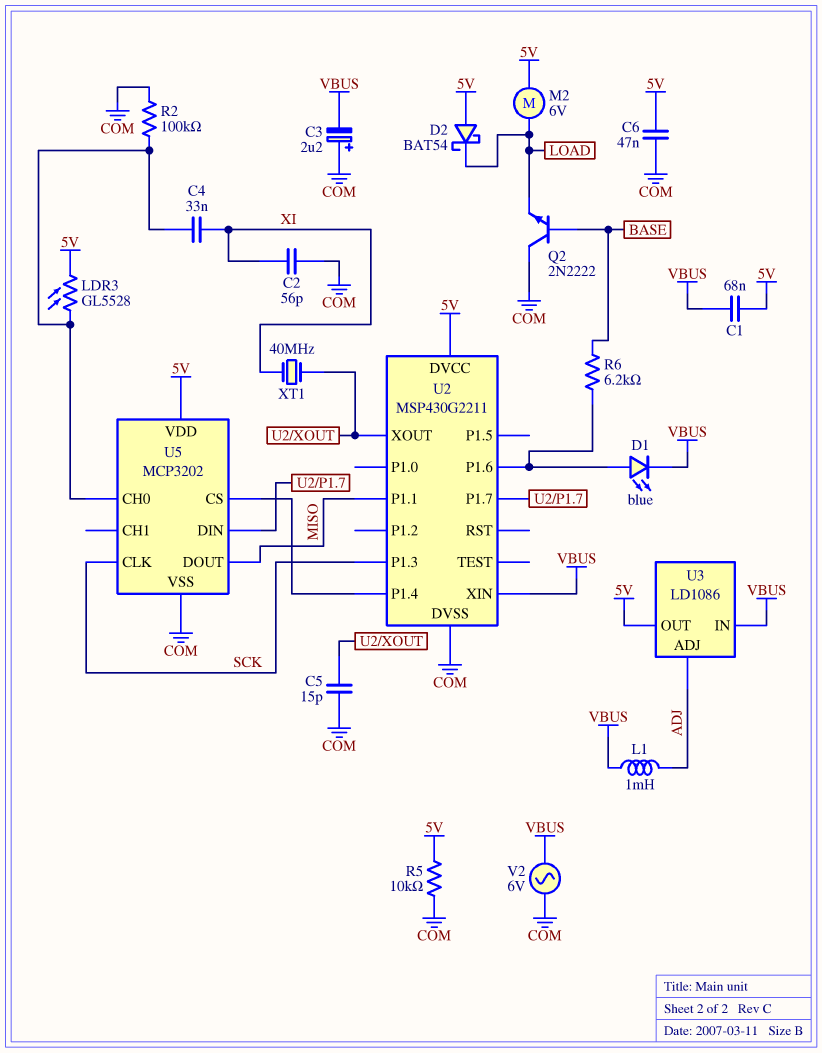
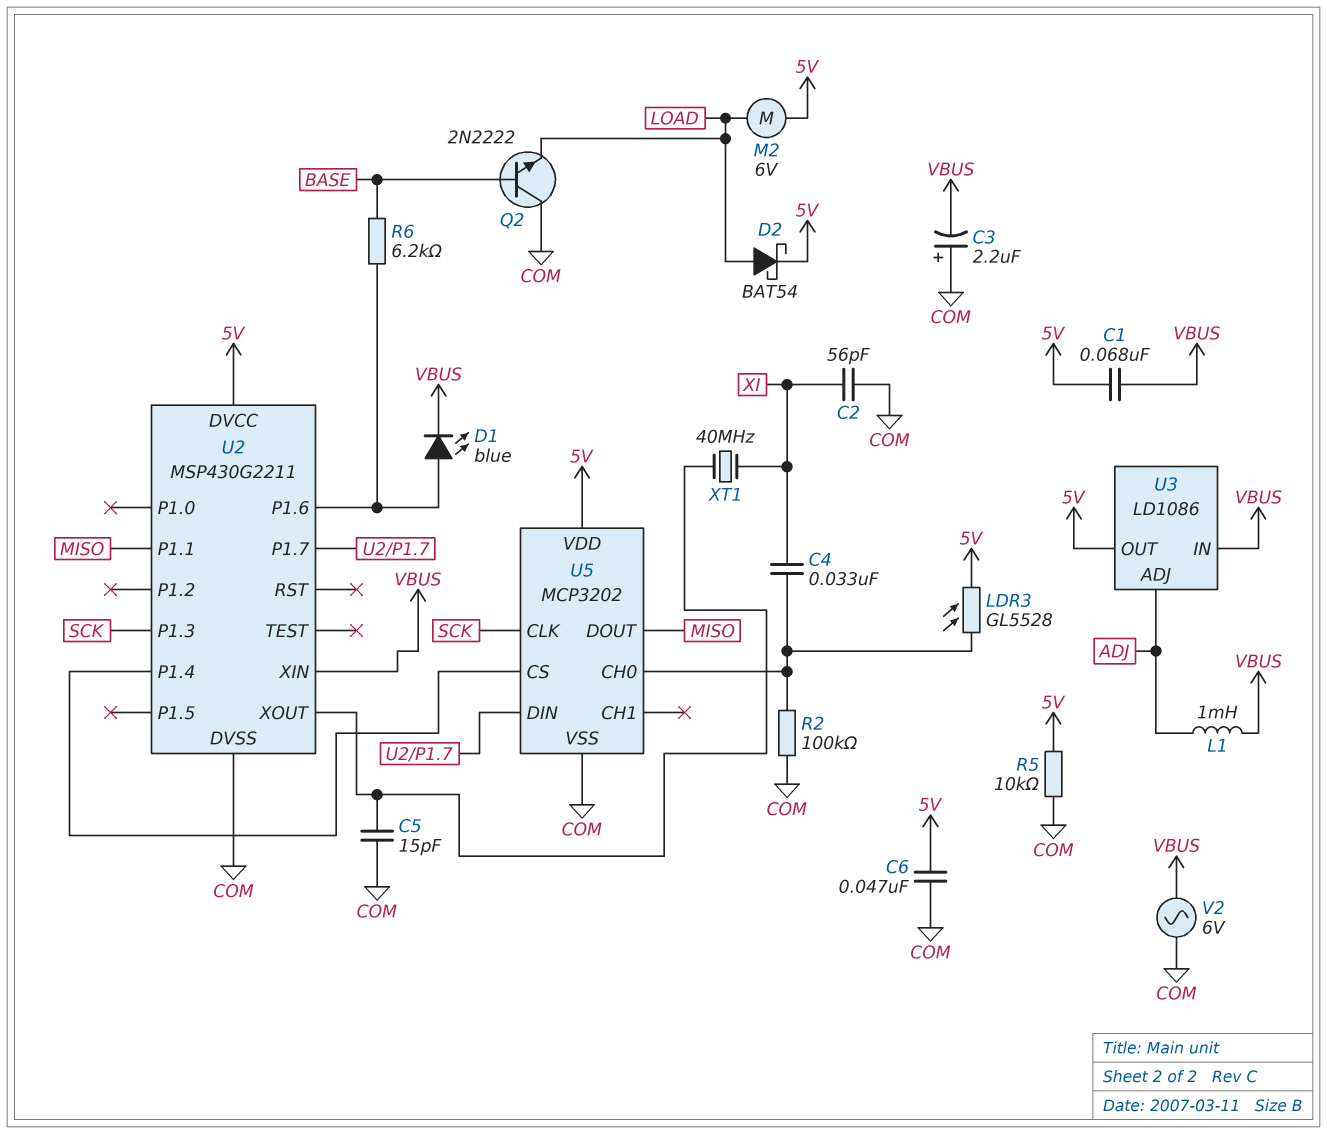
D2: schottky BAT54 (A 5V, K LOAD) -> schottky BAT54 (A LOAD, K 5V)

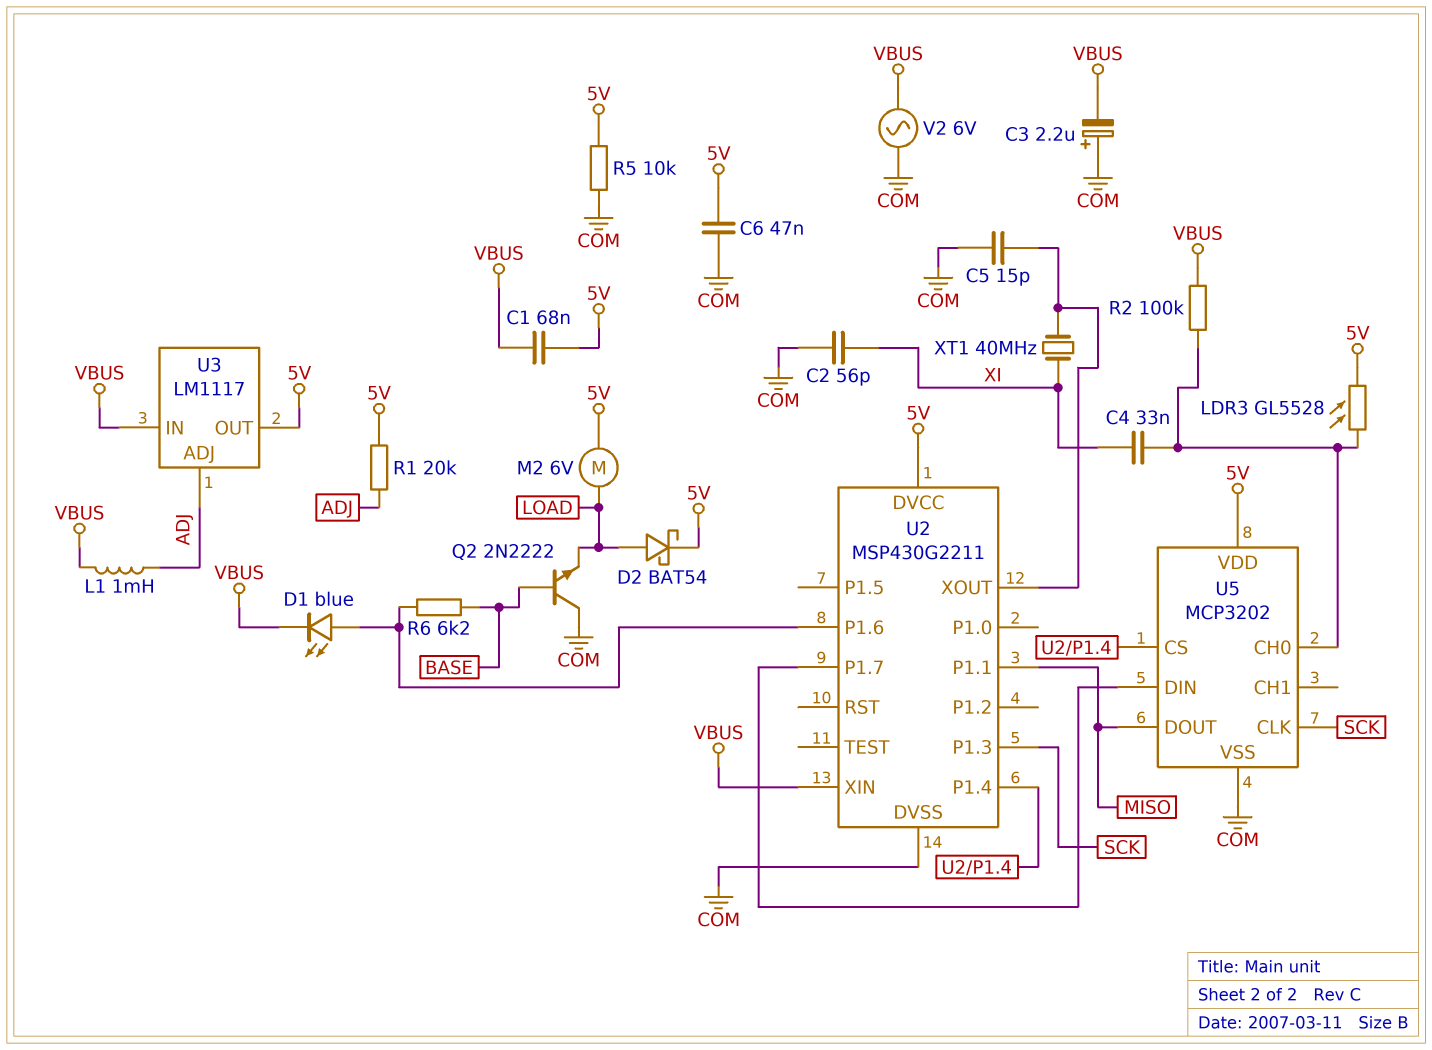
R1: none -> 20k (5V, ADJ)
R2: 100k (COM, U5/CH0) -> 100k (U5/CH0, VBUS)
U3: LD1086 -> LM1117

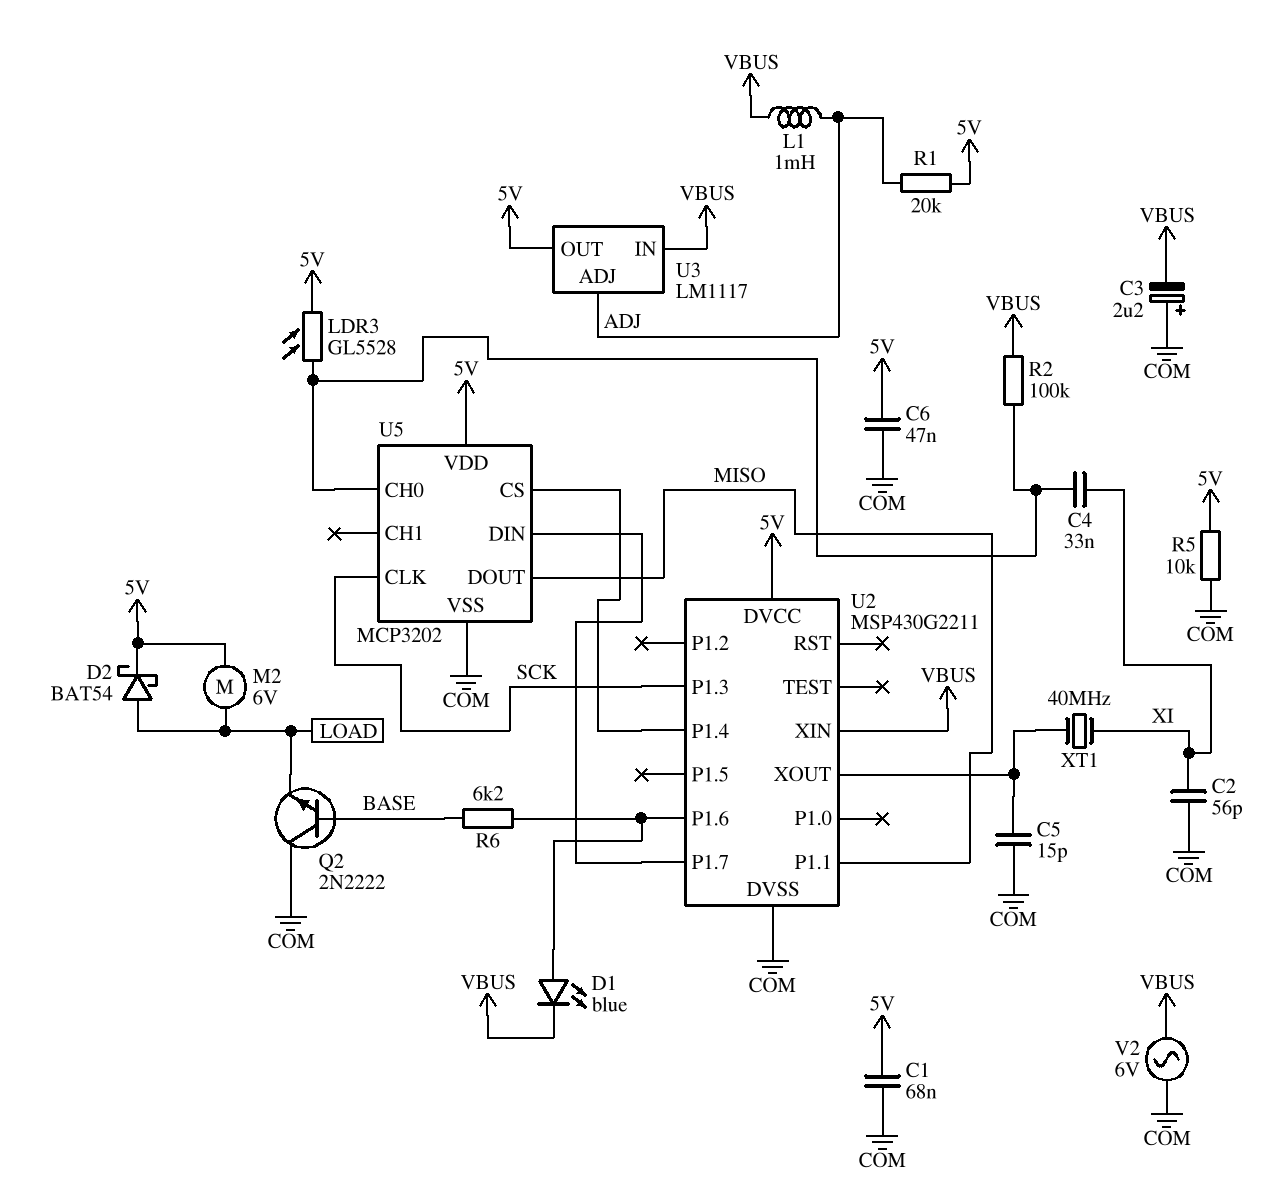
C1: 68nF (5V, VBUS) -> 68nF (5V, COM)

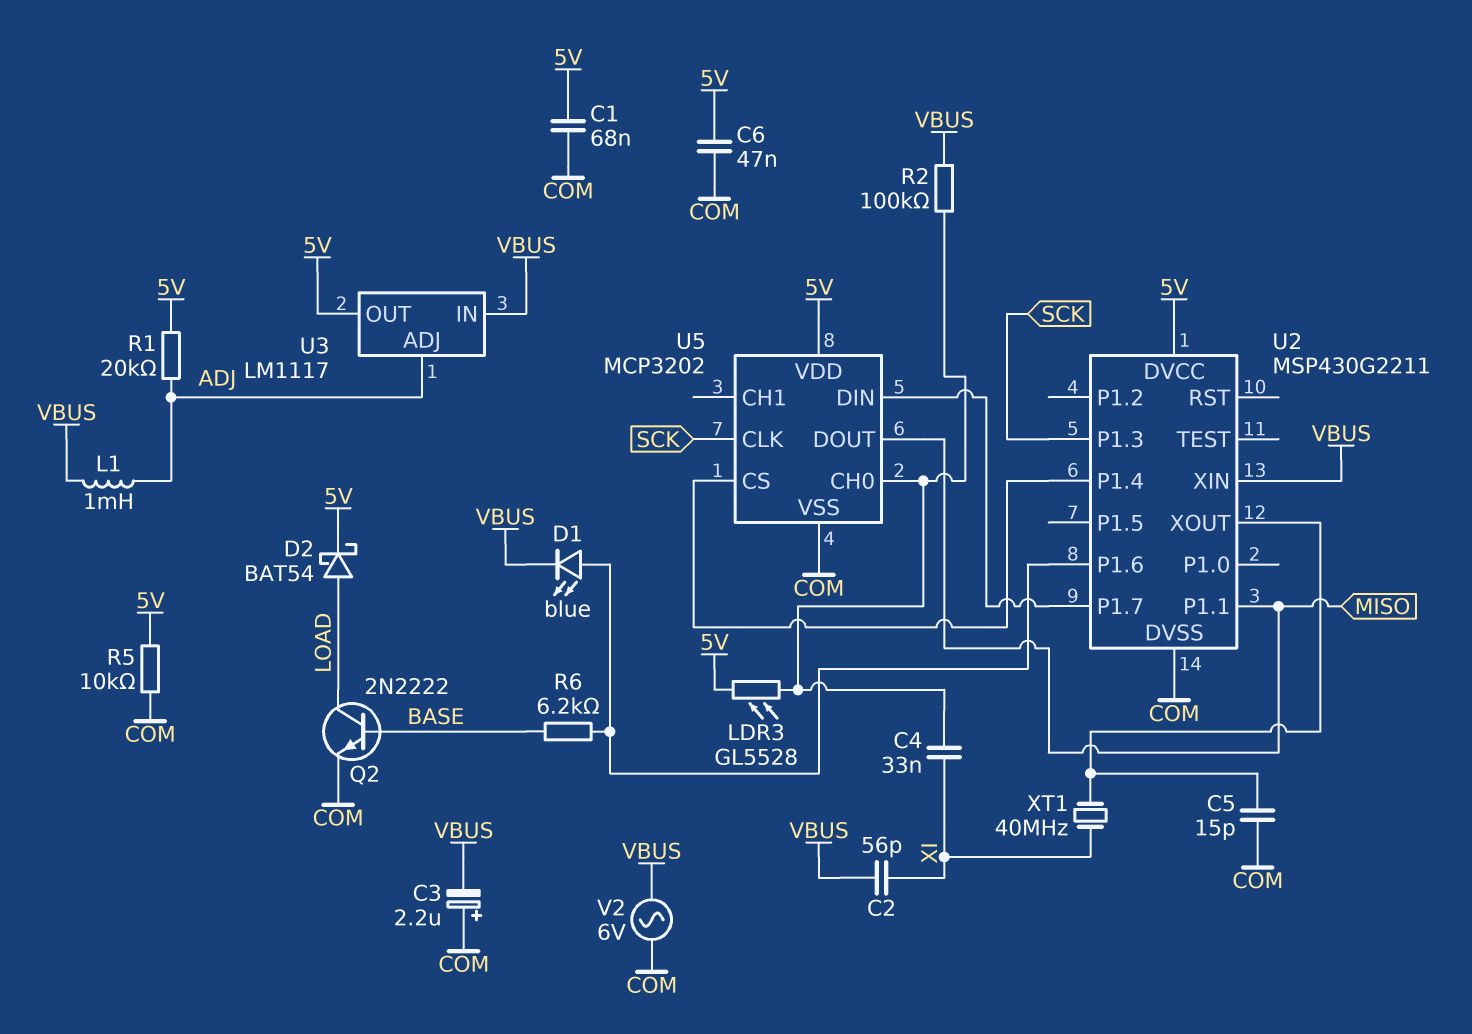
C2: 56pF (COM, XI) -> 56pF (VBUS, XI)
M2: motor 6V (5V, LOAD) -> none
Q2: NPN 2N2222 (B BASE, C COM, E LOAD) -> NPN 2N2222 (B BASE, C LOAD, E COM)

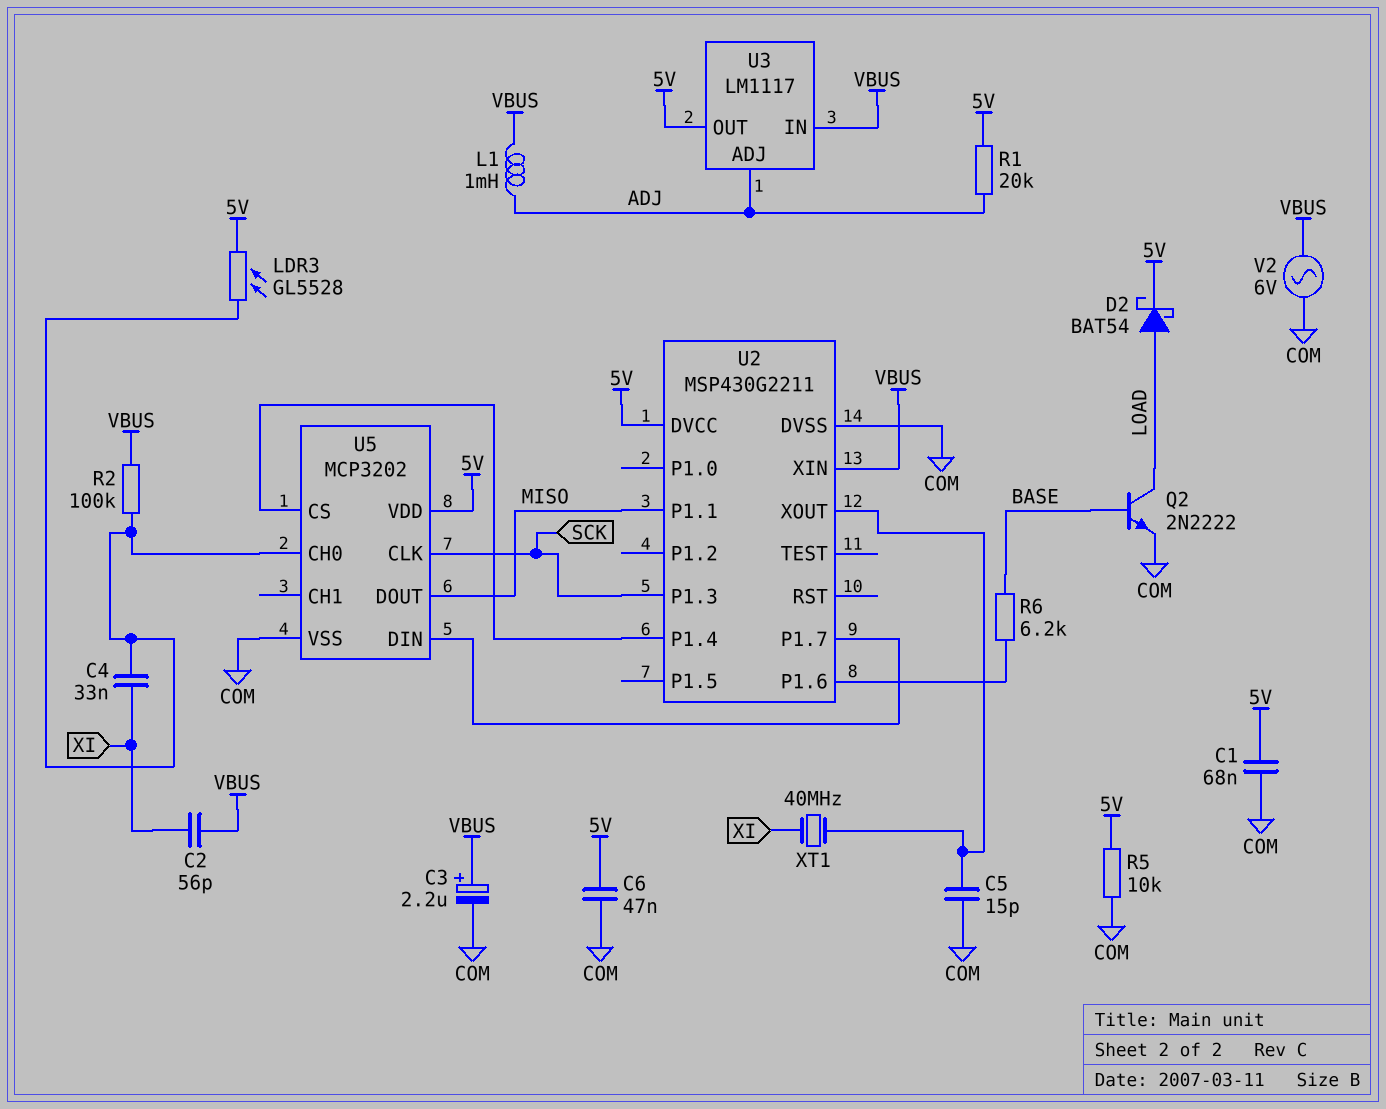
C3: 2.2uF (plus COM, minus VBUS) -> 2.2uF (plus VBUS, minus COM)
D1: LED blue (A U2/P1.6, K VBUS) -> none

